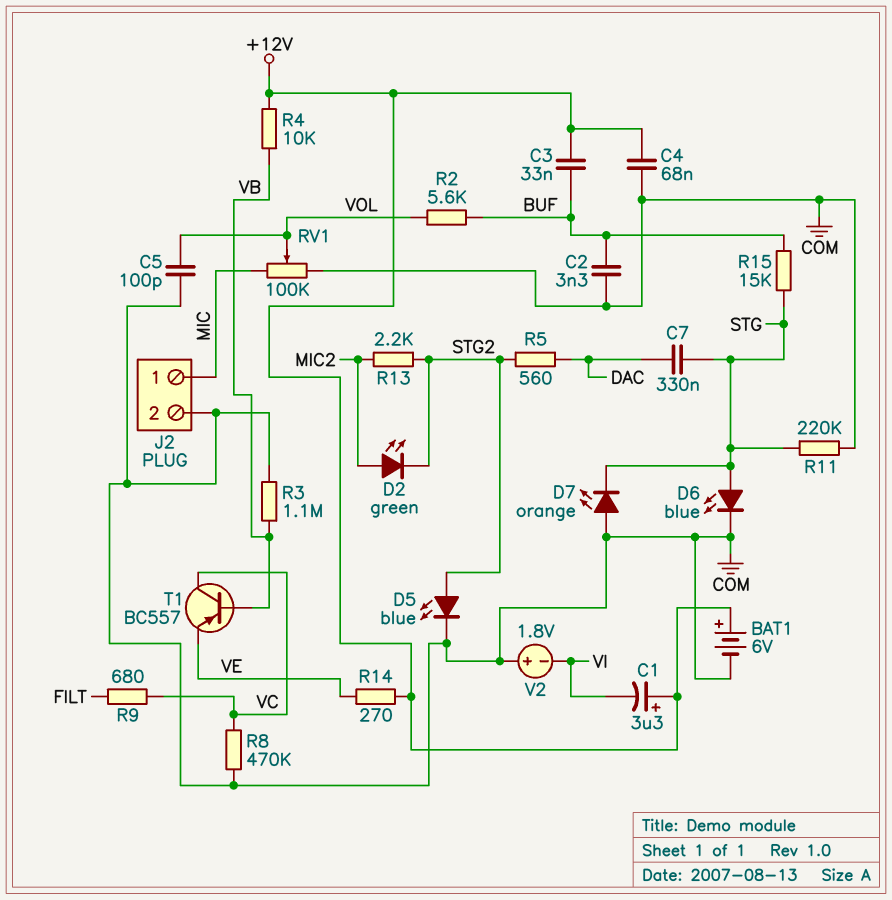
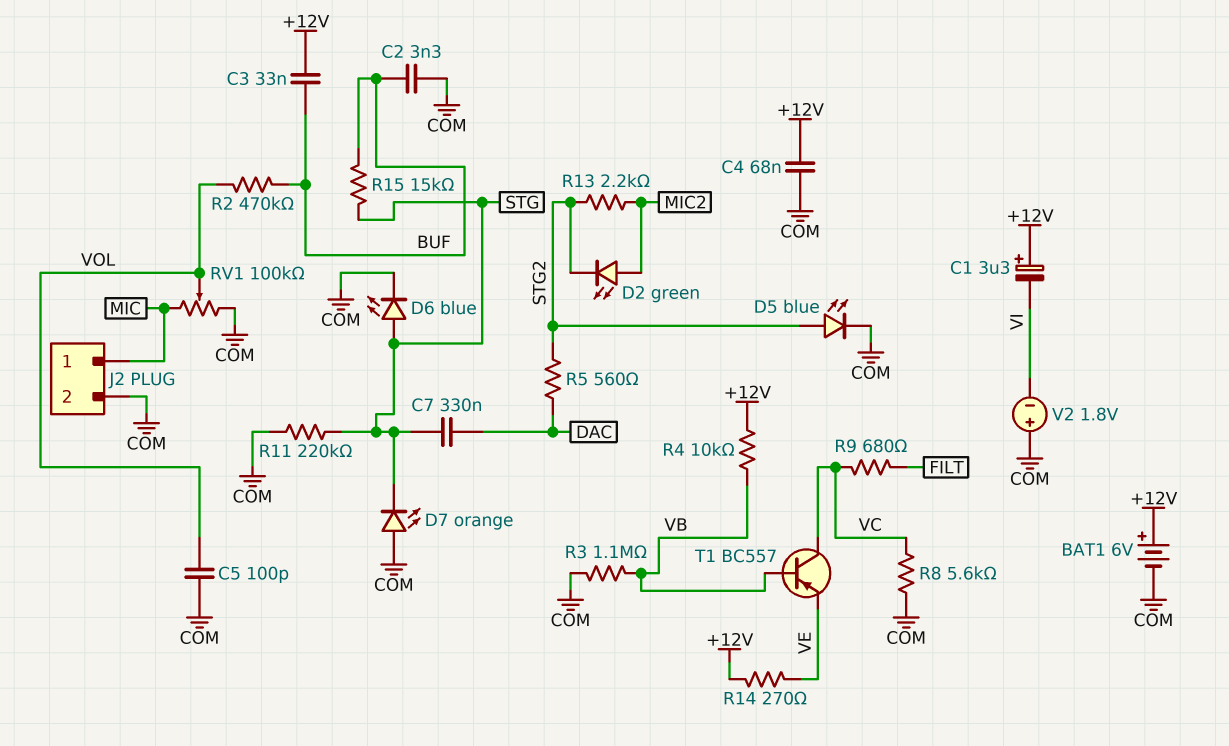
R2: 5.6k (BUF, VOL) -> 470k (BUF, VOL)
R8: 470k (COM, VC) -> 5.6k (COM, VC)

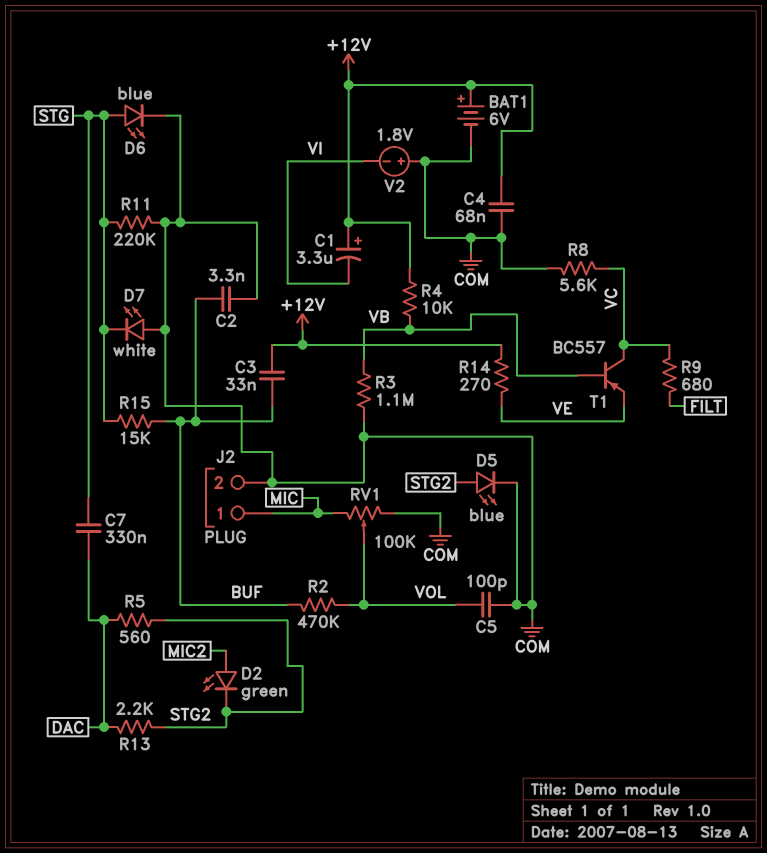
D7: LED orange (A COM, K STG) -> LED white (A COM, K STG)
R13: 2.2k (MIC2, STG2) -> 2.2k (DAC, STG2)

